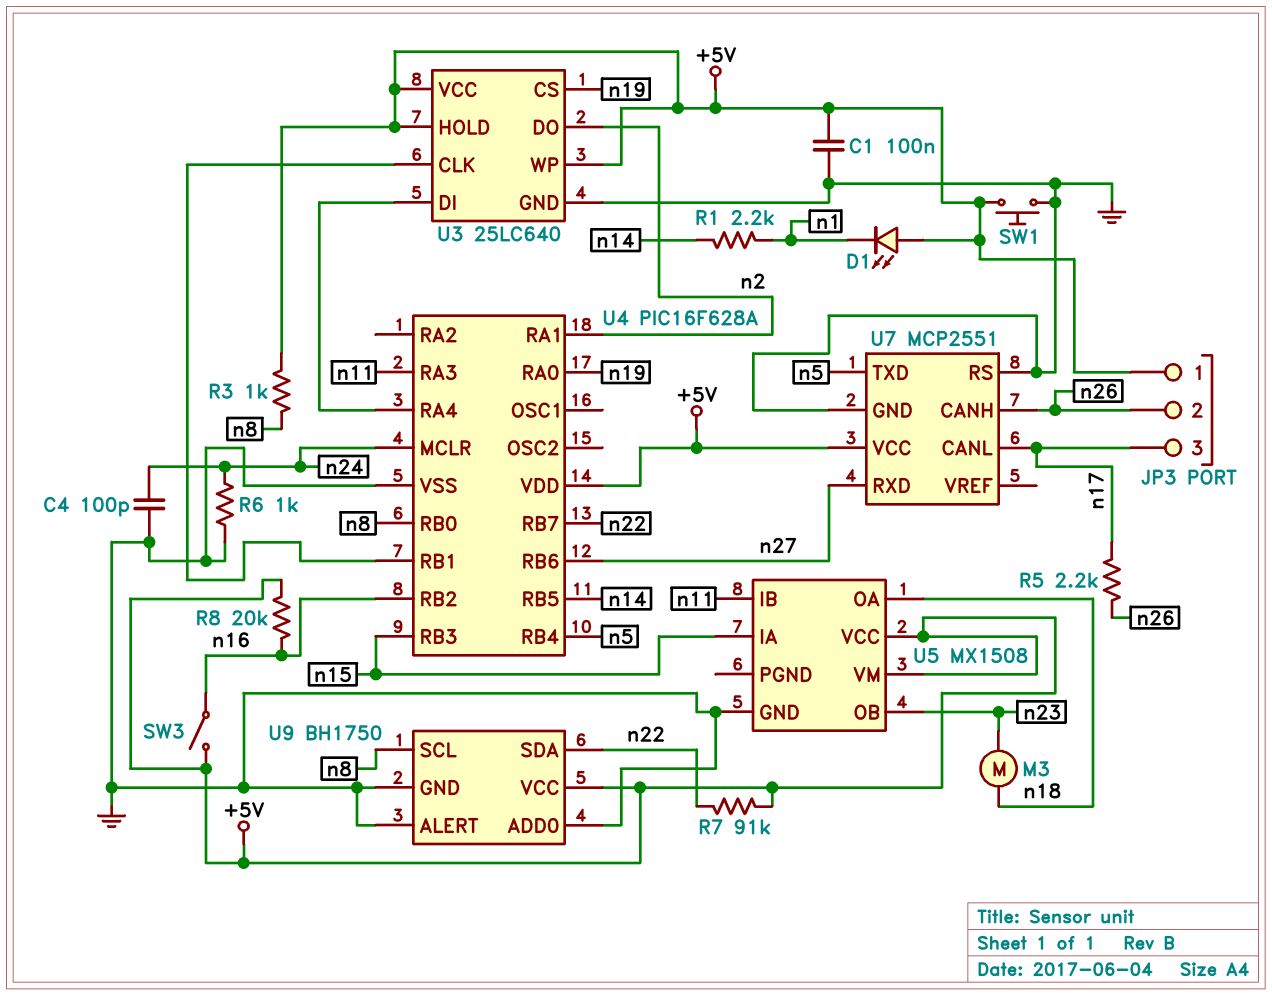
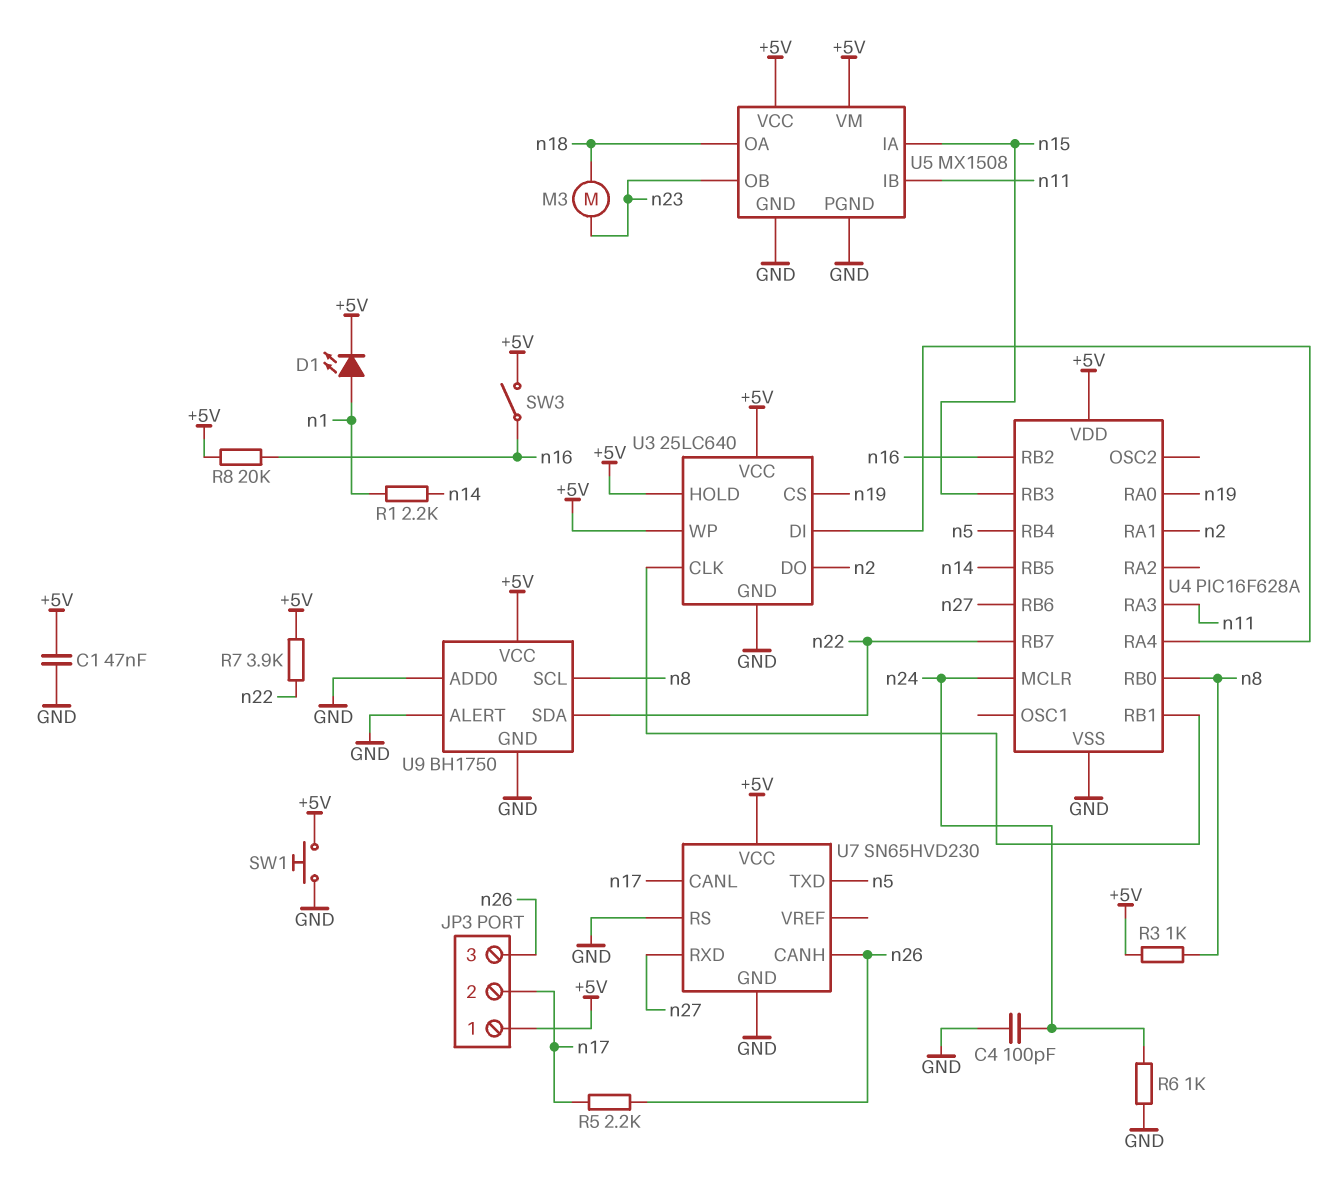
C1: 100nF (+5V, GND) -> 47nF (+5V, GND)
D1: LED (A +5V, K n1) -> LED (A n1, K +5V)
JP3 pin 2: n26 -> n17
JP3 pin 3: n17 -> n26
R7: 91k (+5V, n22) -> 3.9k (+5V, n22)
U5 pin PGND: none -> GND
U7: MCP2551 -> SN65HVD230

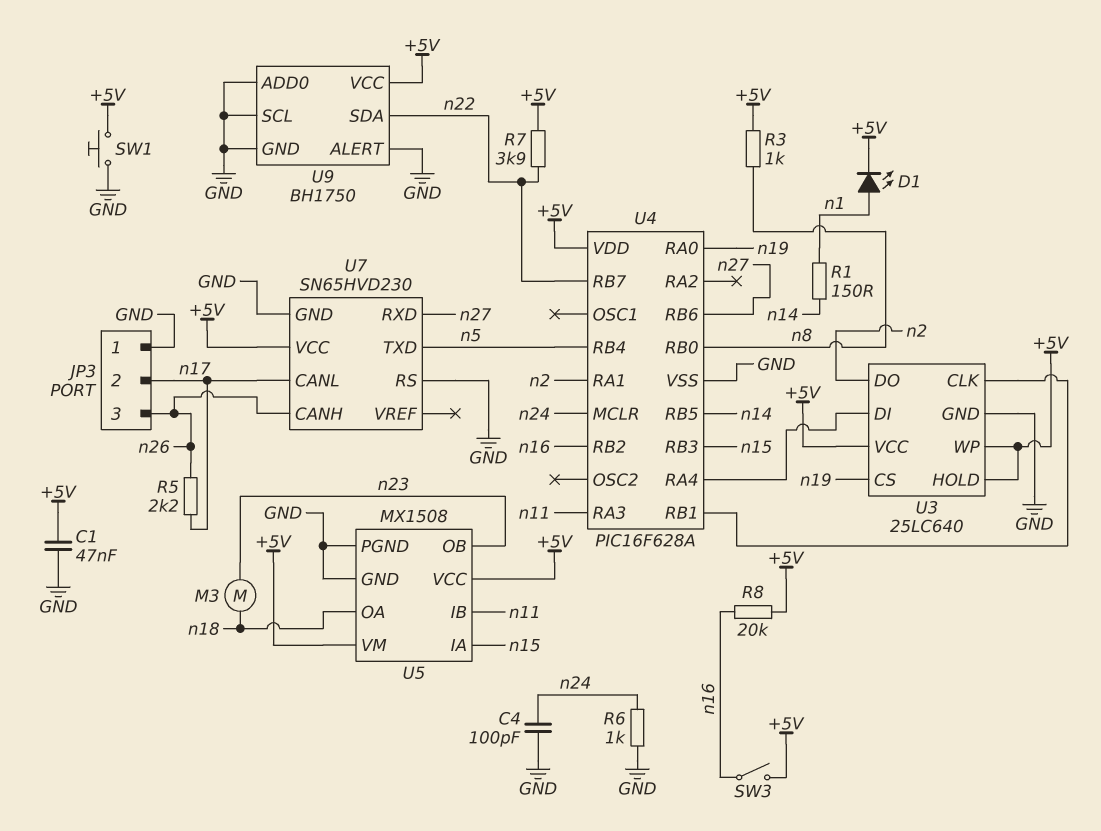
JP3 pin 1: +5V -> GND
R1: 2.2k (n1, n14) -> 150 (n1, n14)
U9 pin SCL: n8 -> GND

